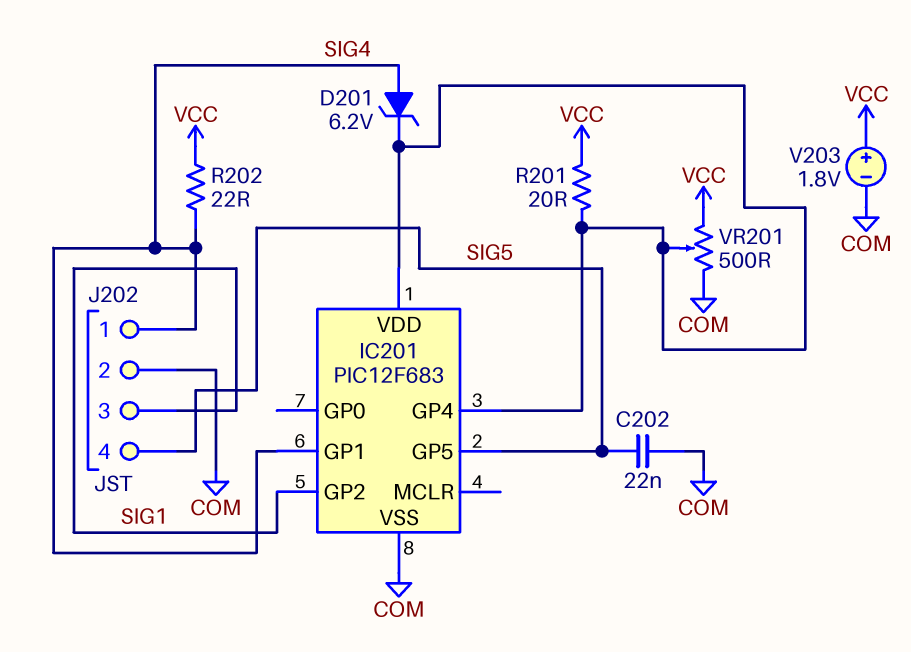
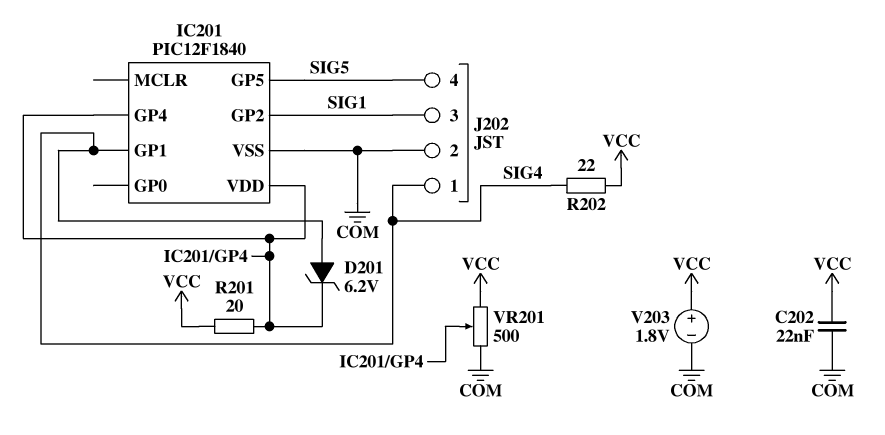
C202: 22nF (COM, SIG5) -> 22nF (COM, VCC)
IC201: PIC12F683 -> PIC12F1840

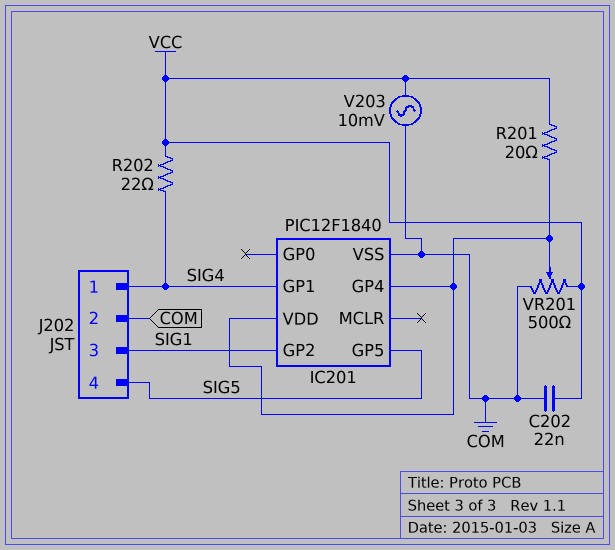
D201: zener 6.2V (A SIG4, K IC201/GP4) -> none
V203: 1.8V (plus VCC, minus COM) -> AC 10mV (COM, VCC)

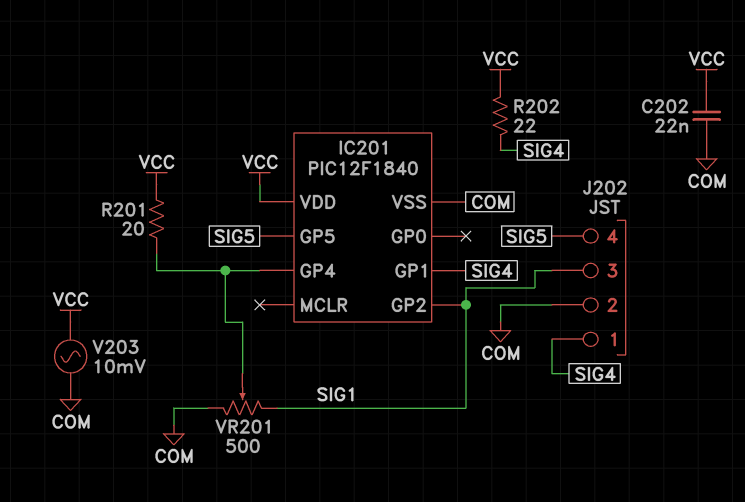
IC201 pin VDD: IC201/GP4 -> VCC
VR201: 500 (COM, VCC, wiper IC201/GP4) -> 500 (COM, SIG1, wiper IC201/GP4)

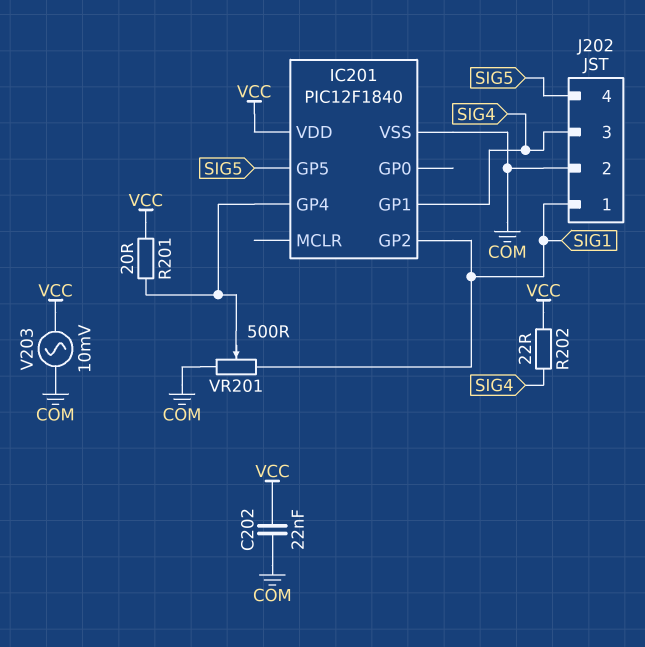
J202 pin 1: SIG4 -> SIG1
J202 pin 3: SIG1 -> SIG4

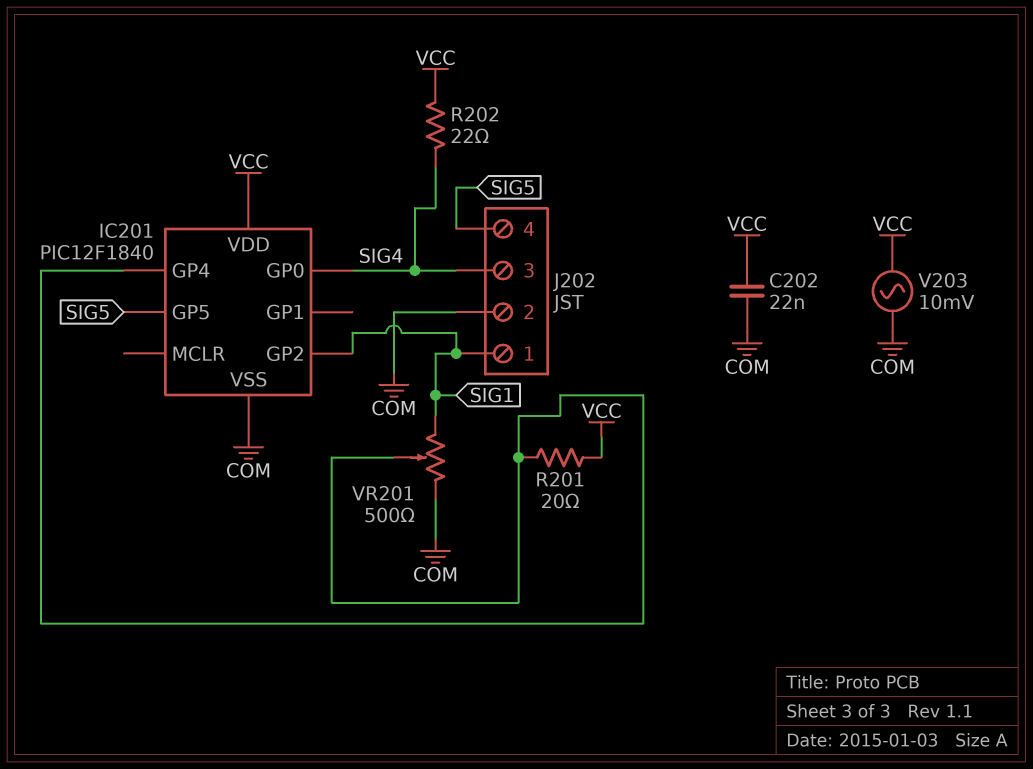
IC201 pin GP0: none -> SIG4
IC201 pin GP1: SIG4 -> none

